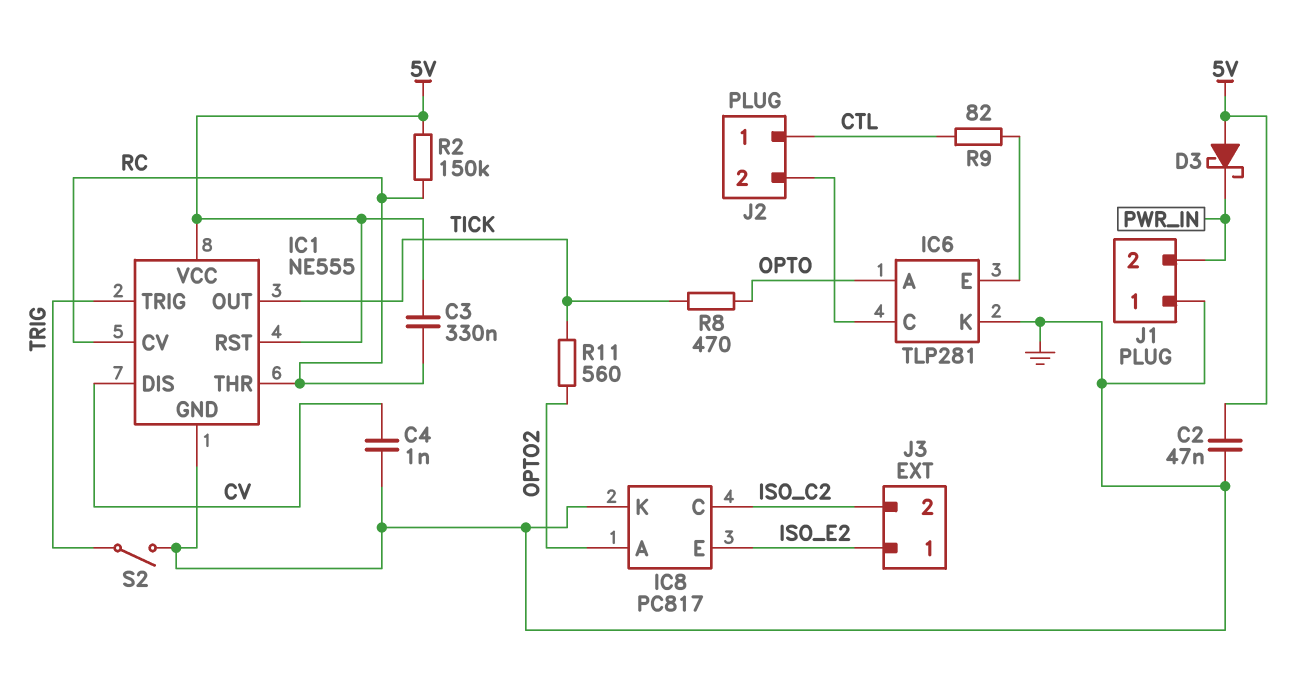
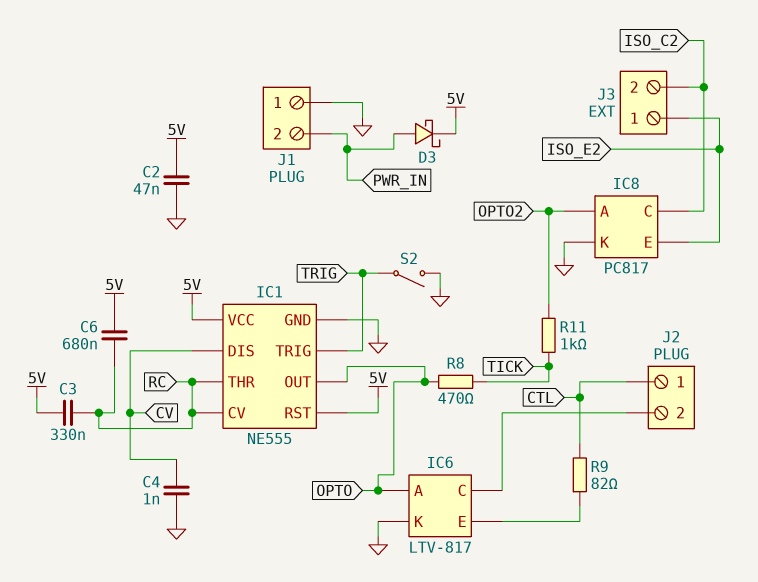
C6: none -> 680nF (5V, RC)
D3: schottky (A 5V, K PWR_IN) -> schottky (A PWR_IN, K 5V)
IC1 pin OUT: TICK -> OPTO
IC6: TLP281 -> LTV-817
R2: 150k (5V, RC) -> none
R11: 560 (OPTO2, TICK) -> 1k (OPTO2, TICK)

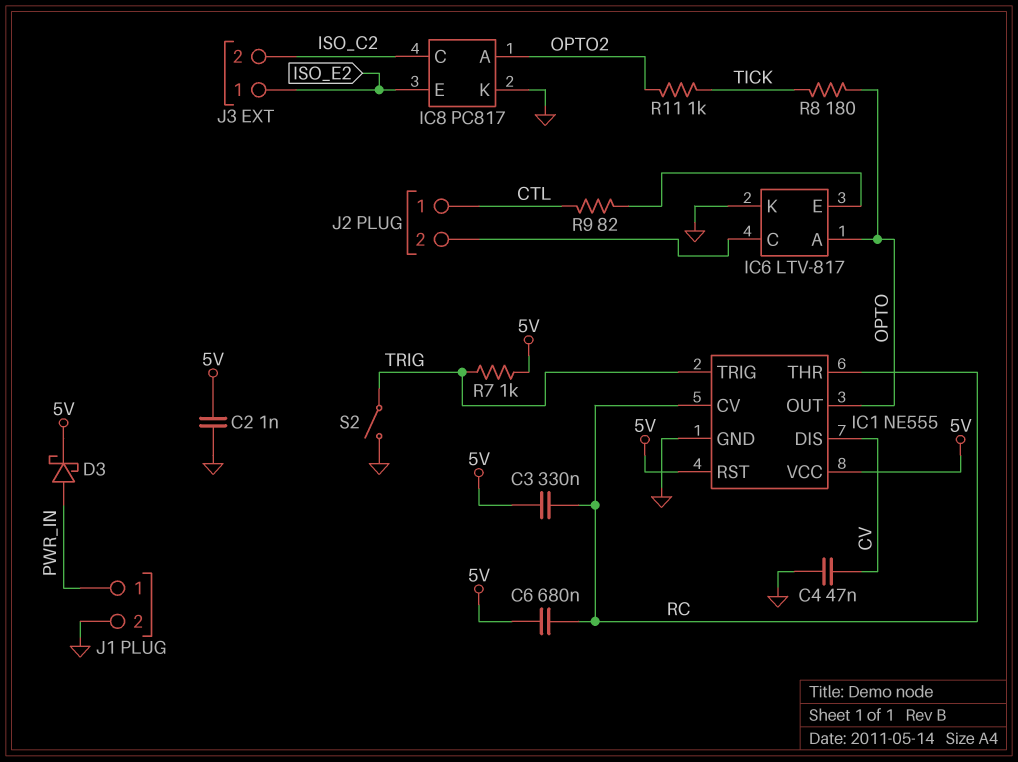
C2: 47nF (5V, GND) -> 1nF (5V, GND)
C4: 1nF (CV, GND) -> 47nF (CV, GND)
J1 pin 1: GND -> PWR_IN
J1 pin 2: PWR_IN -> GND
R7: none -> 1k (5V, TRIG)
R8: 470 (OPTO, TICK) -> 180 (OPTO, TICK)

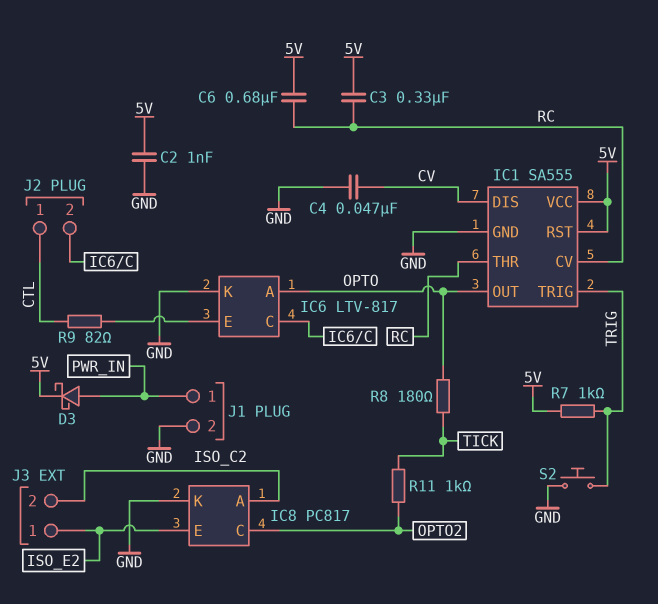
IC1: NE555 -> SA555
IC8 pin A: OPTO2 -> ISO_C2
IC8 pin C: ISO_C2 -> OPTO2
S2: switch (GND, TRIG) -> button (GND, TRIG)

